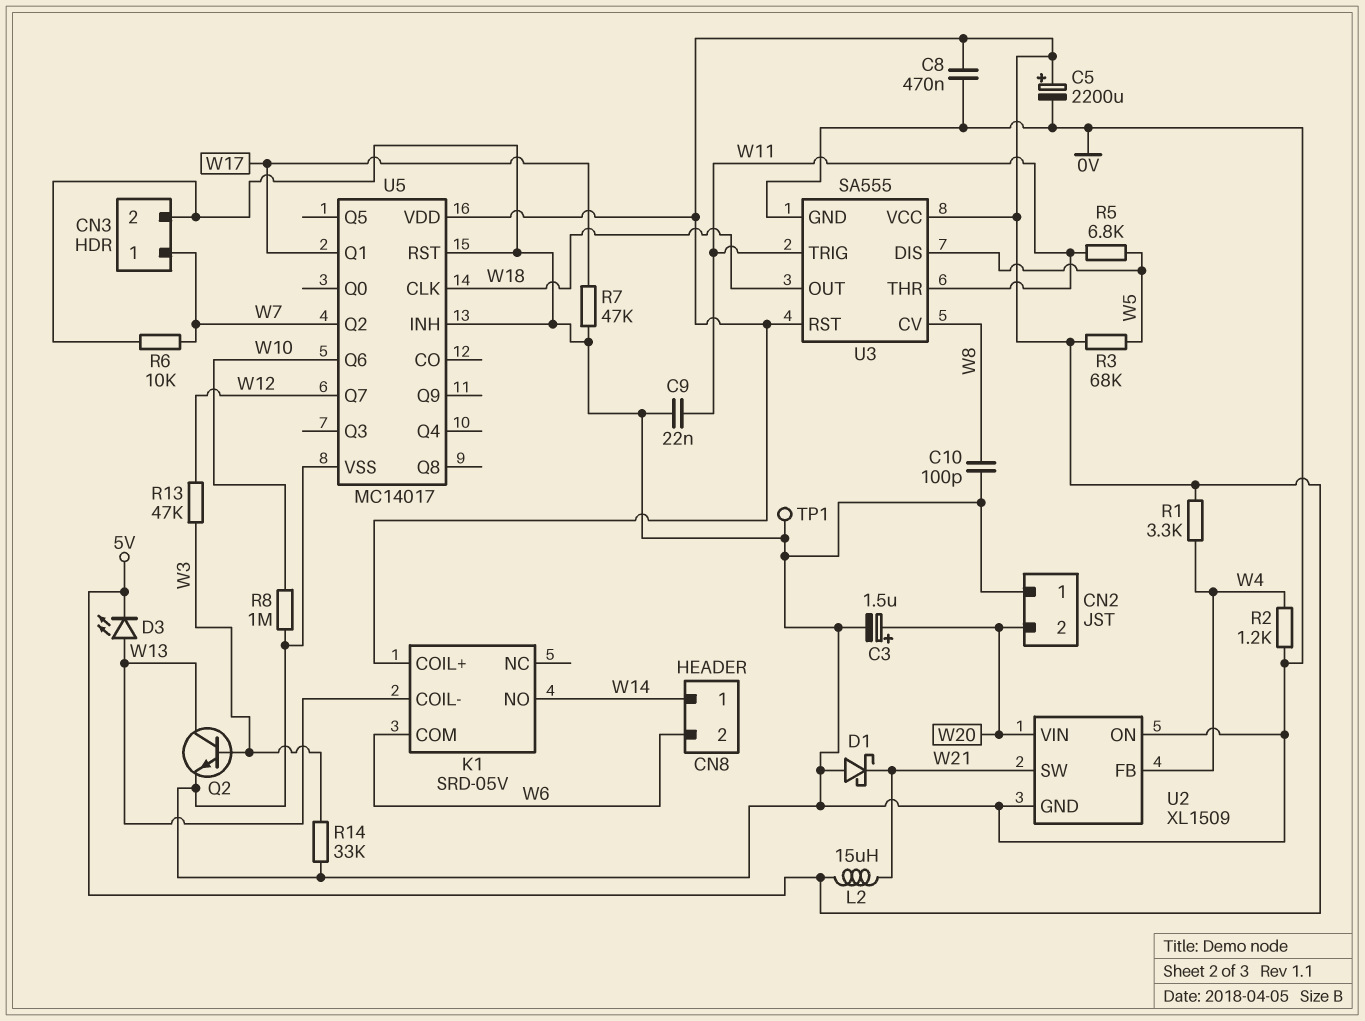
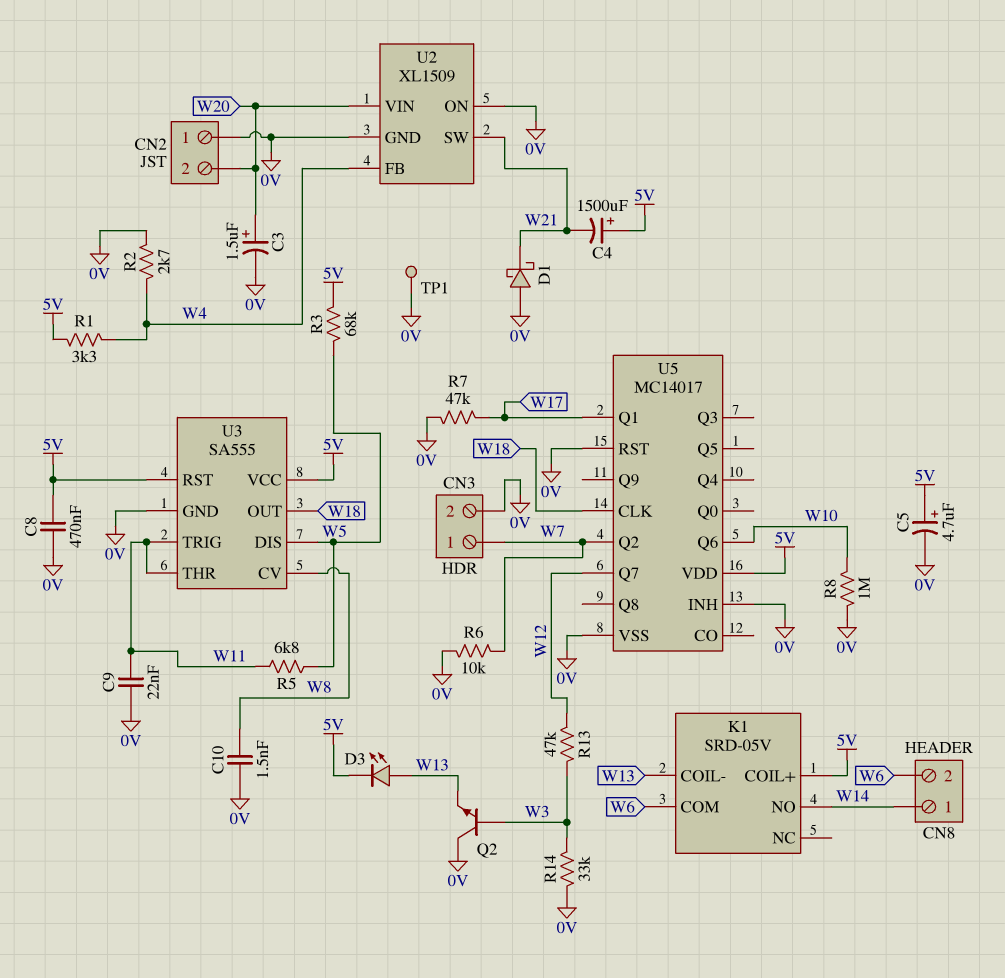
C4: none -> 1500uF (plus 5V, minus W21)
C5: 2200uF (plus 5V, minus 0V) -> 4.7uF (plus 5V, minus 0V)
C10: 100pF (0V, W8) -> 1.5nF (0V, W8)
L2: 15uH (5V, W21) -> none
Q2: NPN (B W3, C W13, E 0V) -> NPN (B W3, C 0V, E W13)
R2: 1.2k (0V, W4) -> 2.7k (0V, W4)

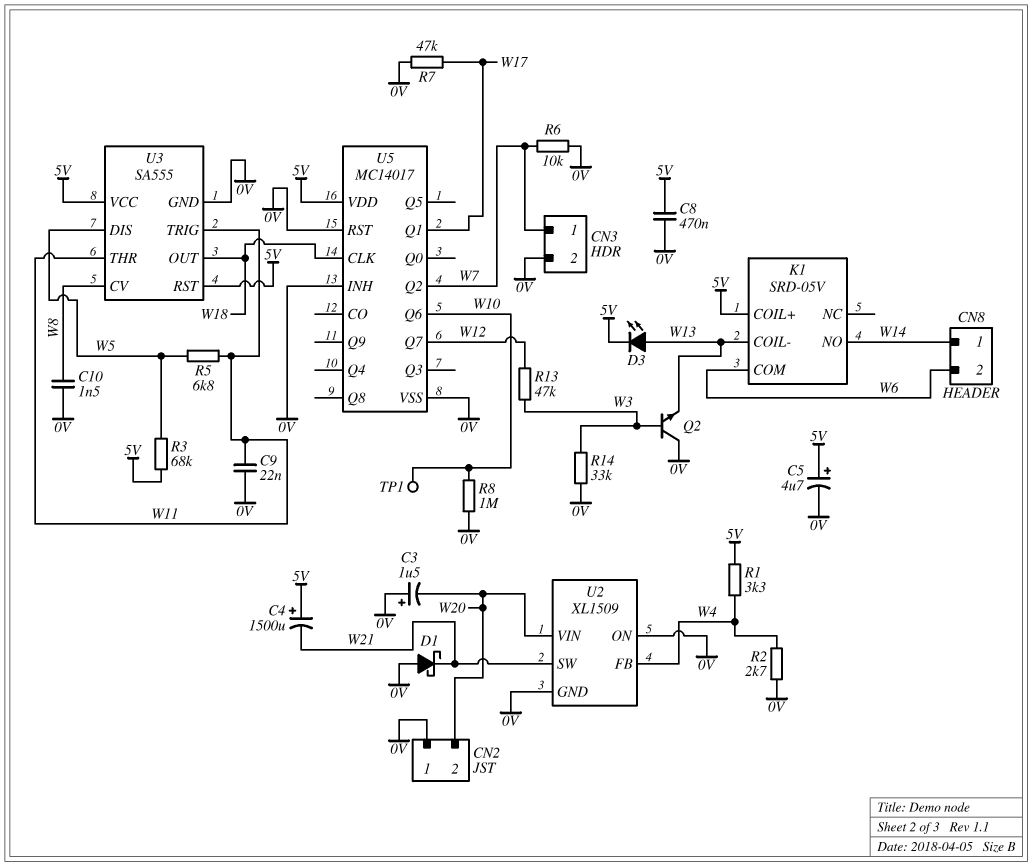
C3: 1.5uF (plus W20, minus 0V) -> 1.5uF (plus 0V, minus W20)
TP1: test point (0V) -> test point (W10)

